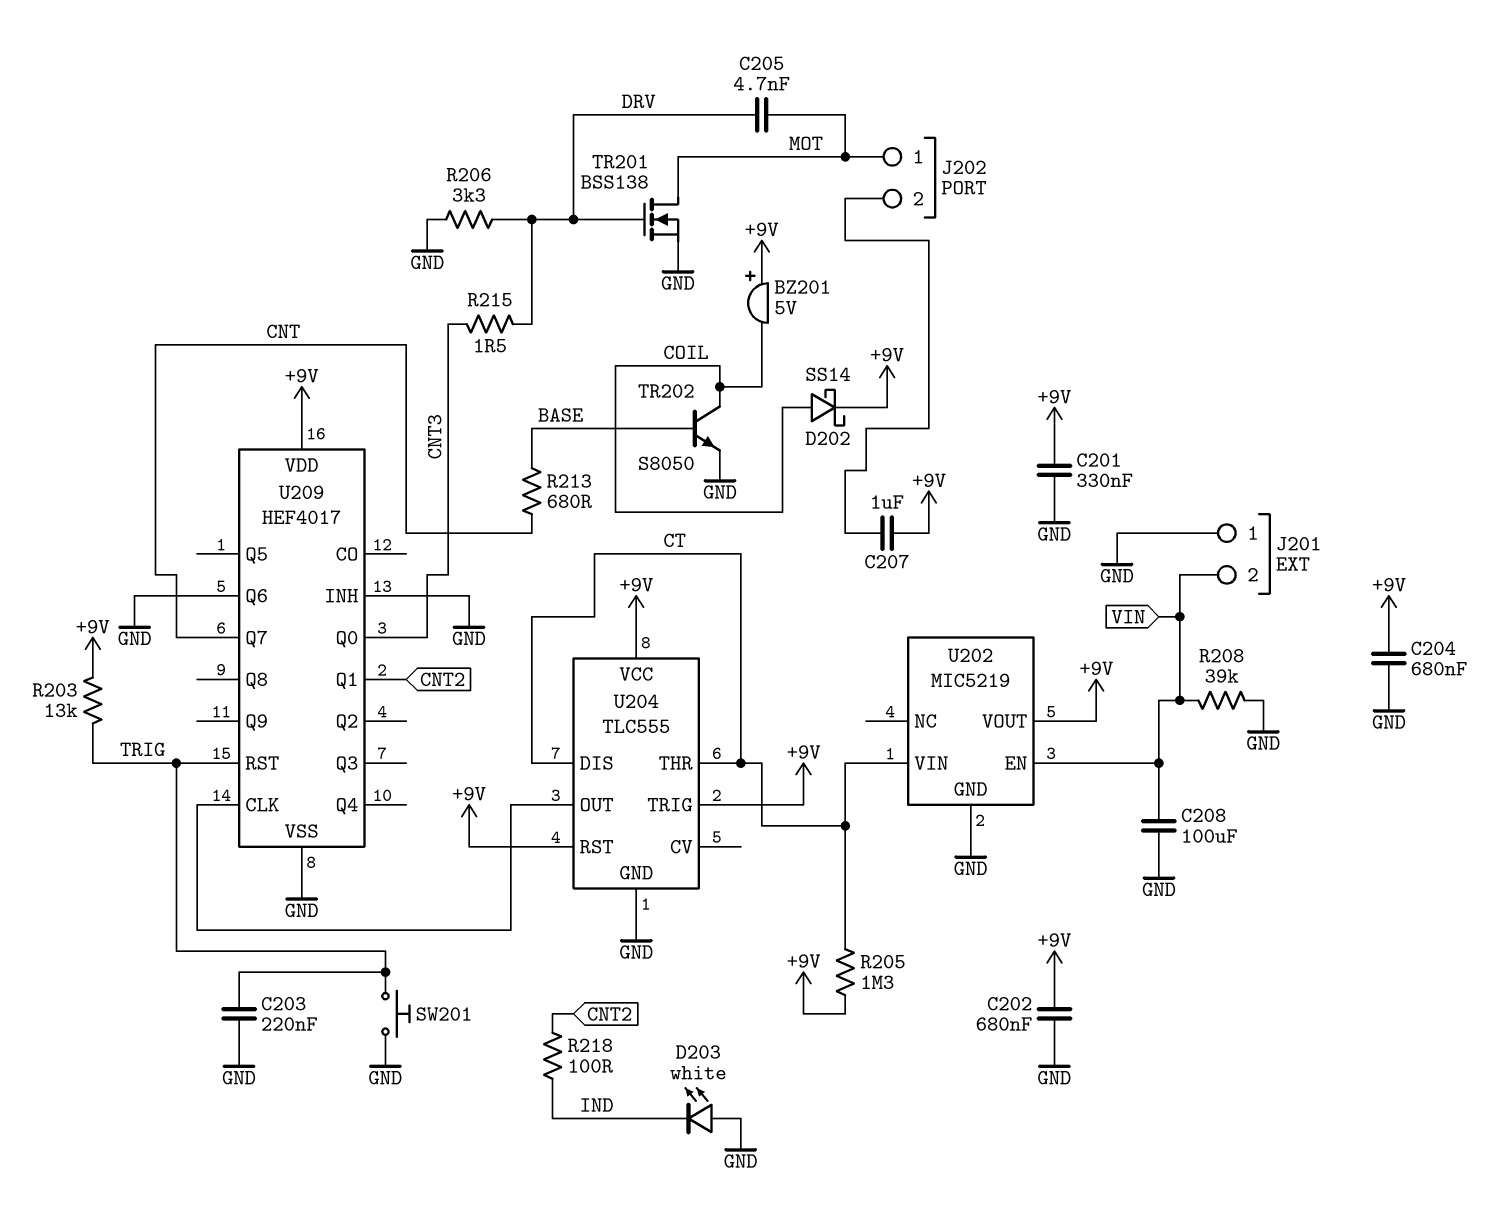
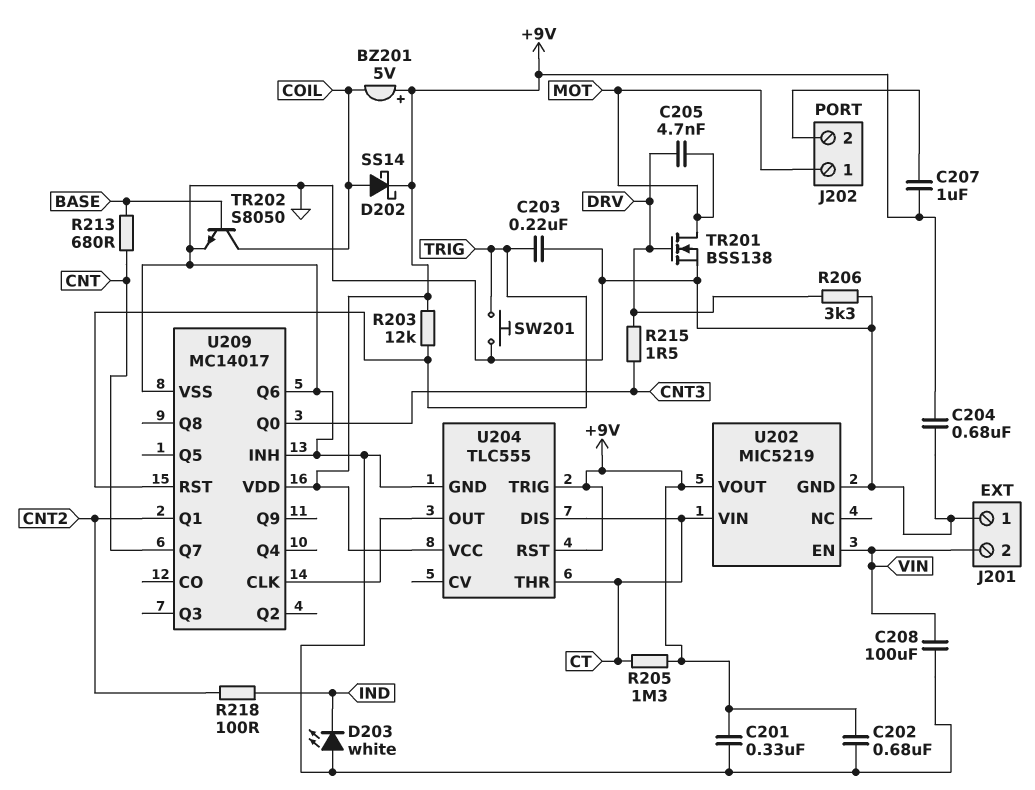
R203: 13k (+9V, TRIG) -> 12k (+9V, TRIG)
R208: 39k (GND, VIN) -> none
U209: HEF4017 -> MC14017

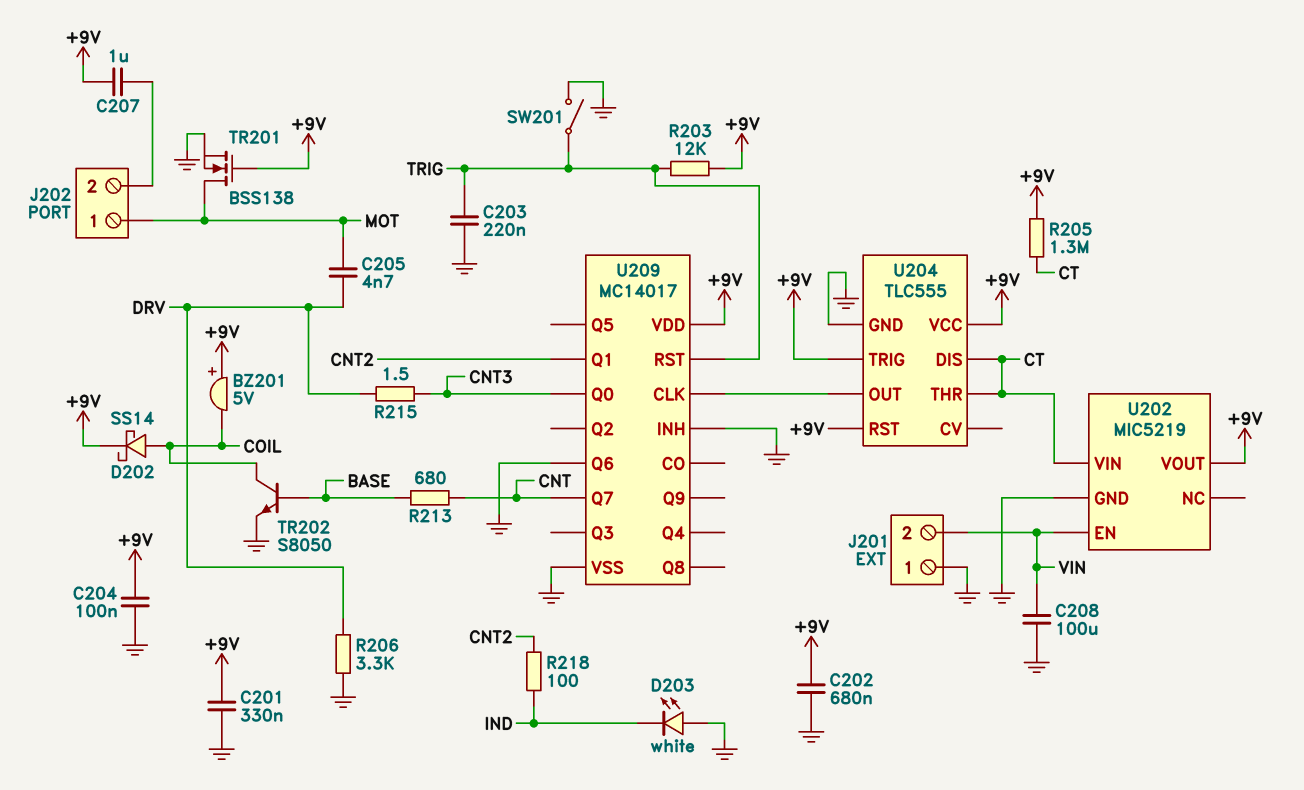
C204: 680nF (+9V, GND) -> 100nF (+9V, GND)
SW201: button (GND, TRIG) -> switch (GND, TRIG)
TR201: NMOS BSS138 (G DRV, D MOT, S GND) -> NMOS BSS138 (G +9V, D MOT, S GND)

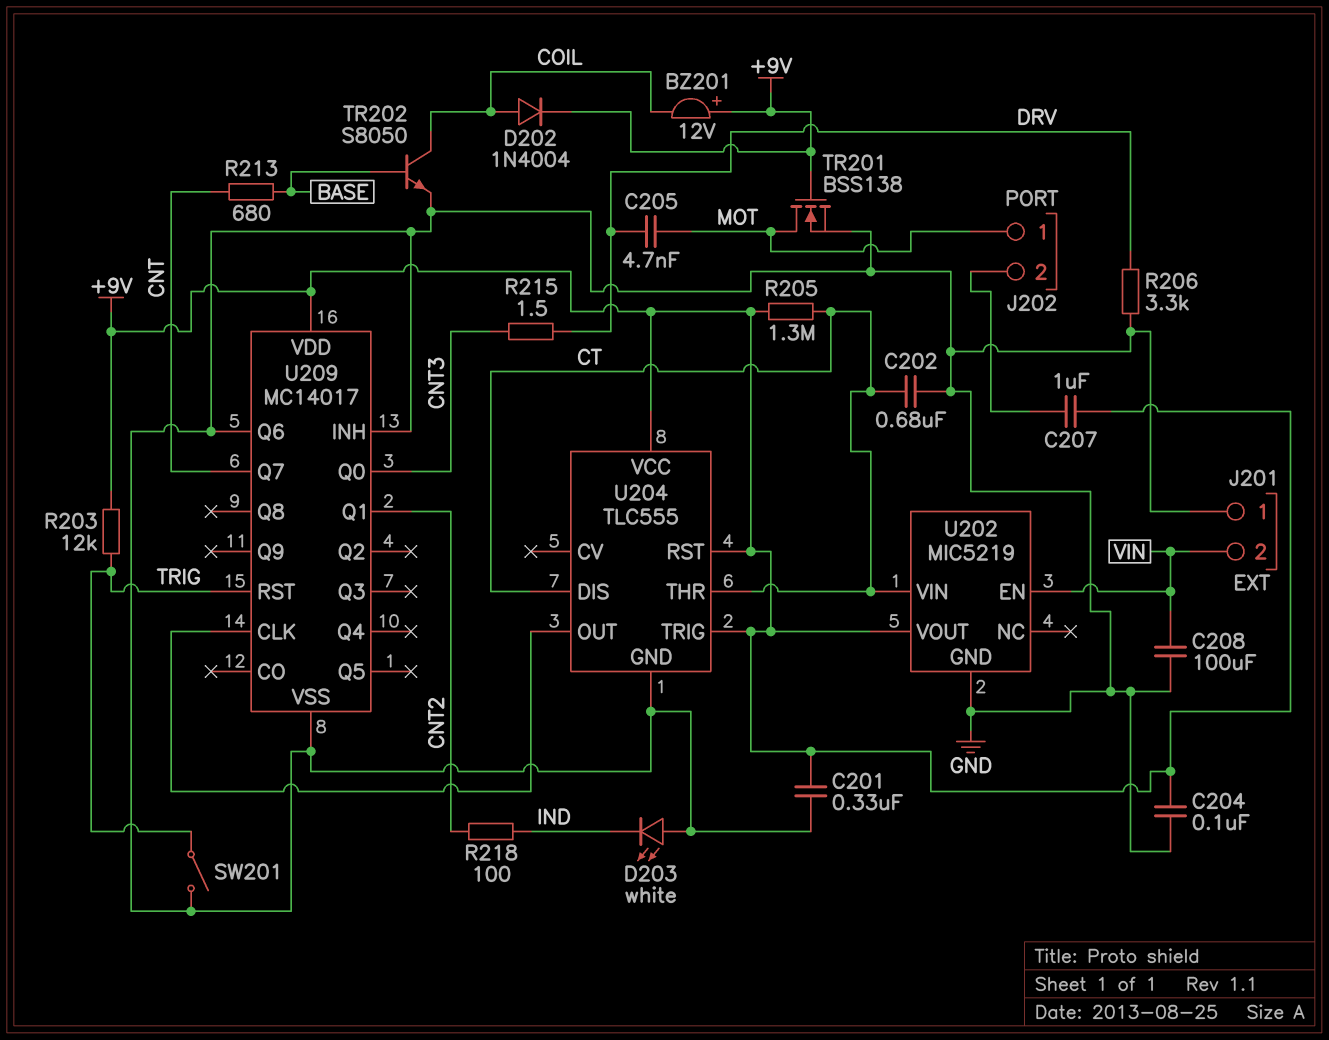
BZ201: buzzer 5V (plus +9V, minus COIL) -> buzzer 12V (plus +9V, minus COIL)
C202: 680nF (+9V, GND) -> 680nF (CT, GND)
C203: 220nF (GND, TRIG) -> none
D202: schottky SS14 (A COIL, K +9V) -> diode 1N4004 (A COIL, K +9V)

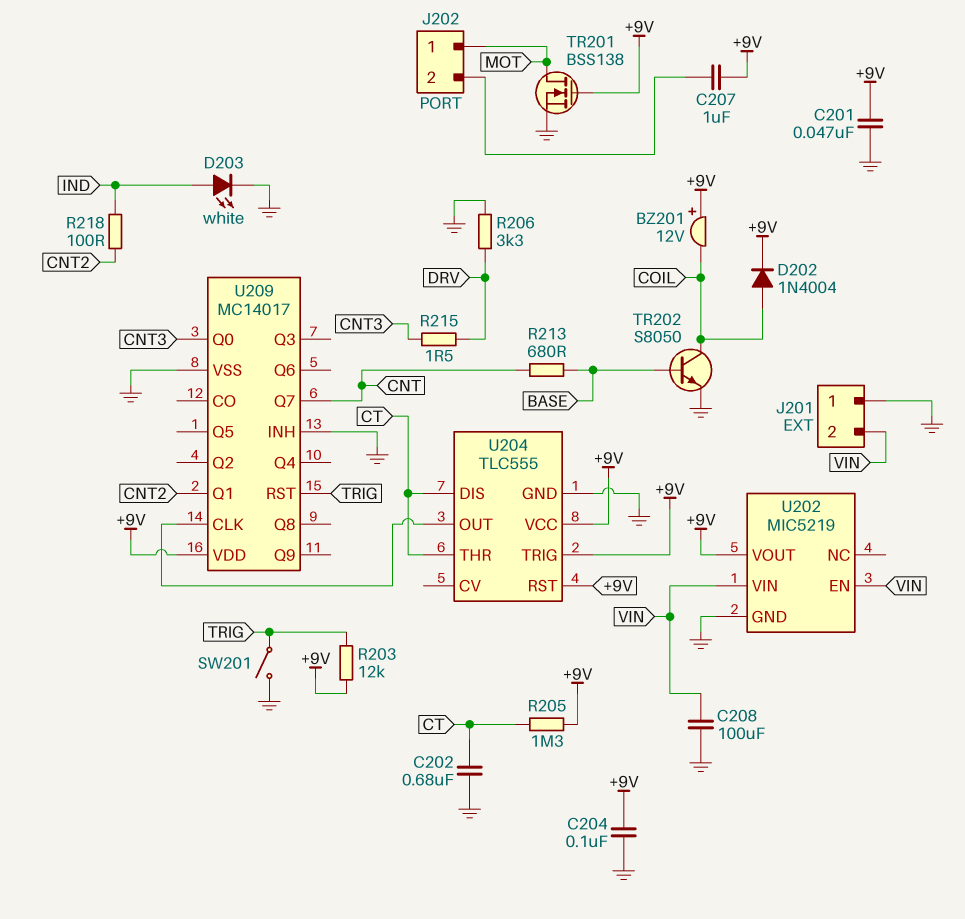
C201: 330nF (+9V, GND) -> 47nF (+9V, GND)
C205: 4.7nF (DRV, MOT) -> none
D203: LED white (A GND, K IND) -> LED white (A IND, K GND)
U202 pin VIN: CT -> VIN
U209 pin Q6: GND -> none

